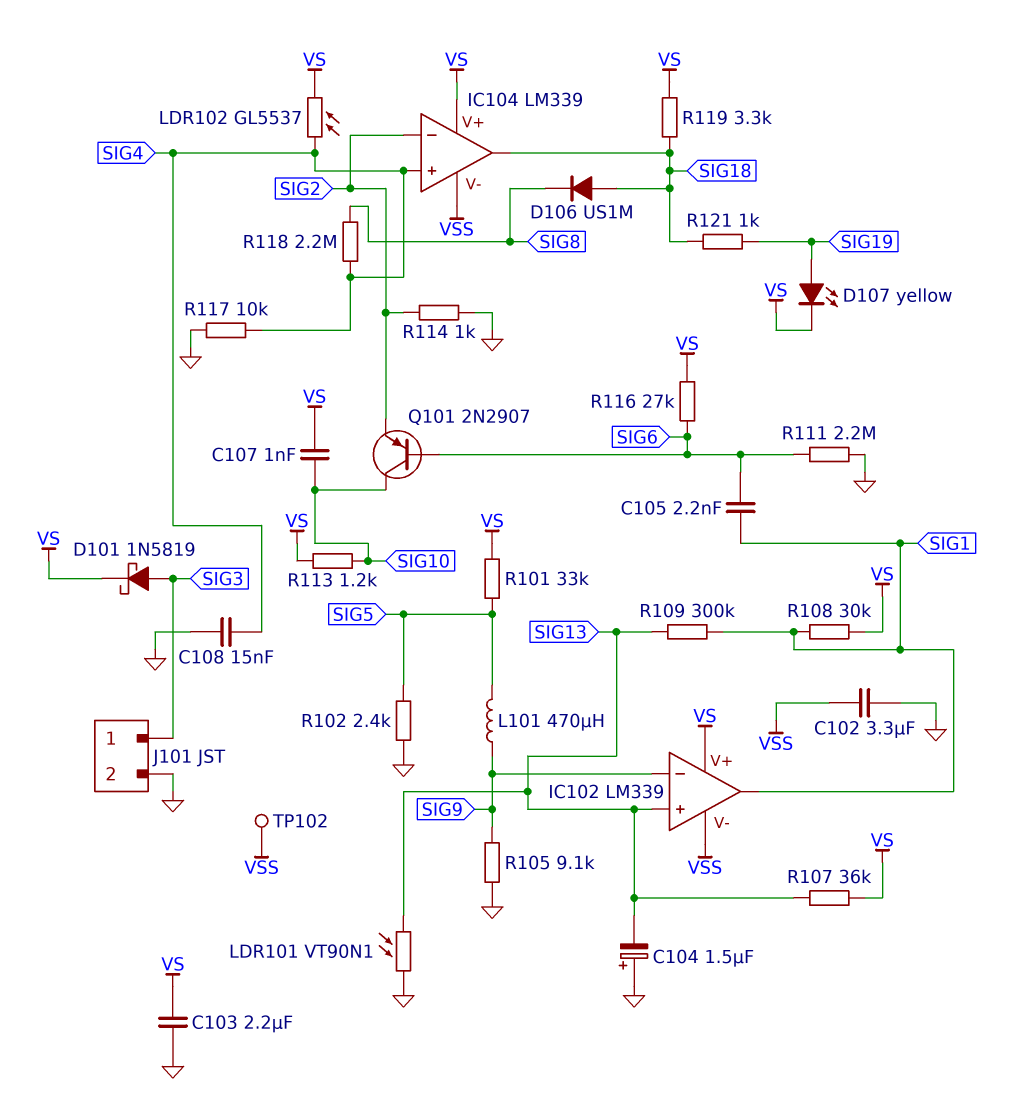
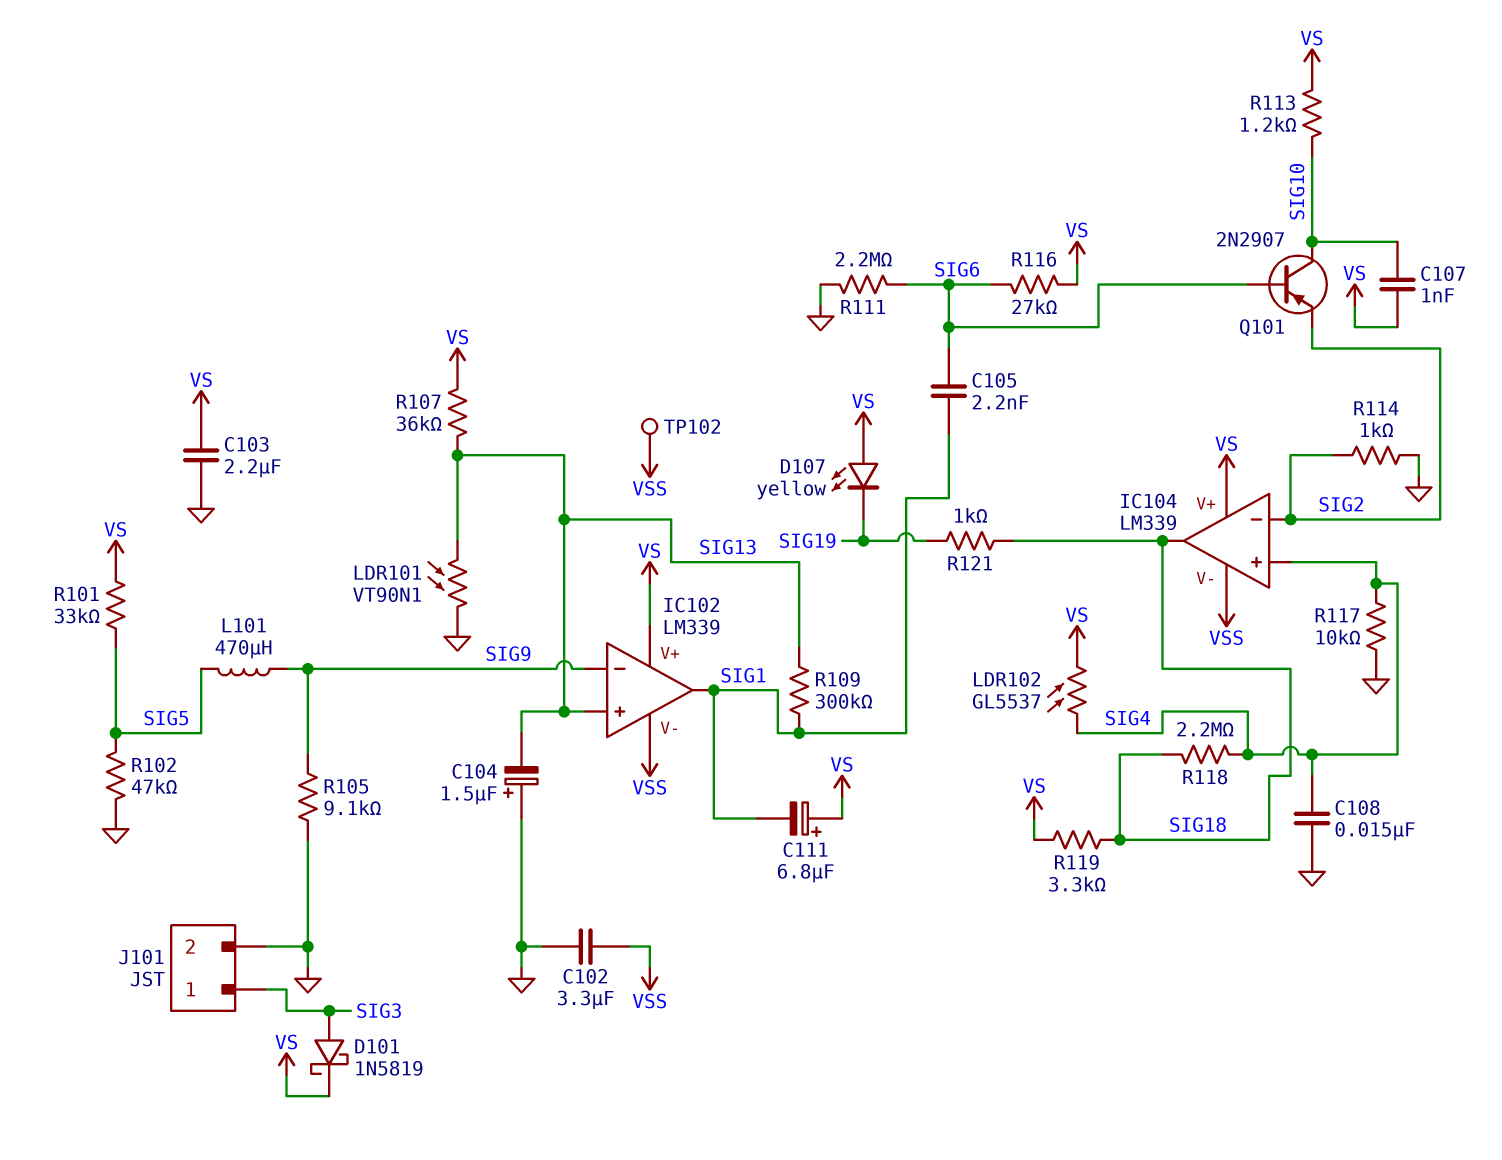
C111: none -> 6.8uF (plus VS, minus SIG1)
D106: diode US1M (A SIG18, K SIG8) -> none
D107: LED yellow (A SIG19, K VS) -> LED yellow (A VS, K SIG19)
R102: 2.4k (GND, SIG5) -> 47k (GND, SIG5)
R108: 30k (SIG1, VS) -> none
R118: 2.2M (SIG4, SIG8) -> 2.2M (SIG4, SIG18)

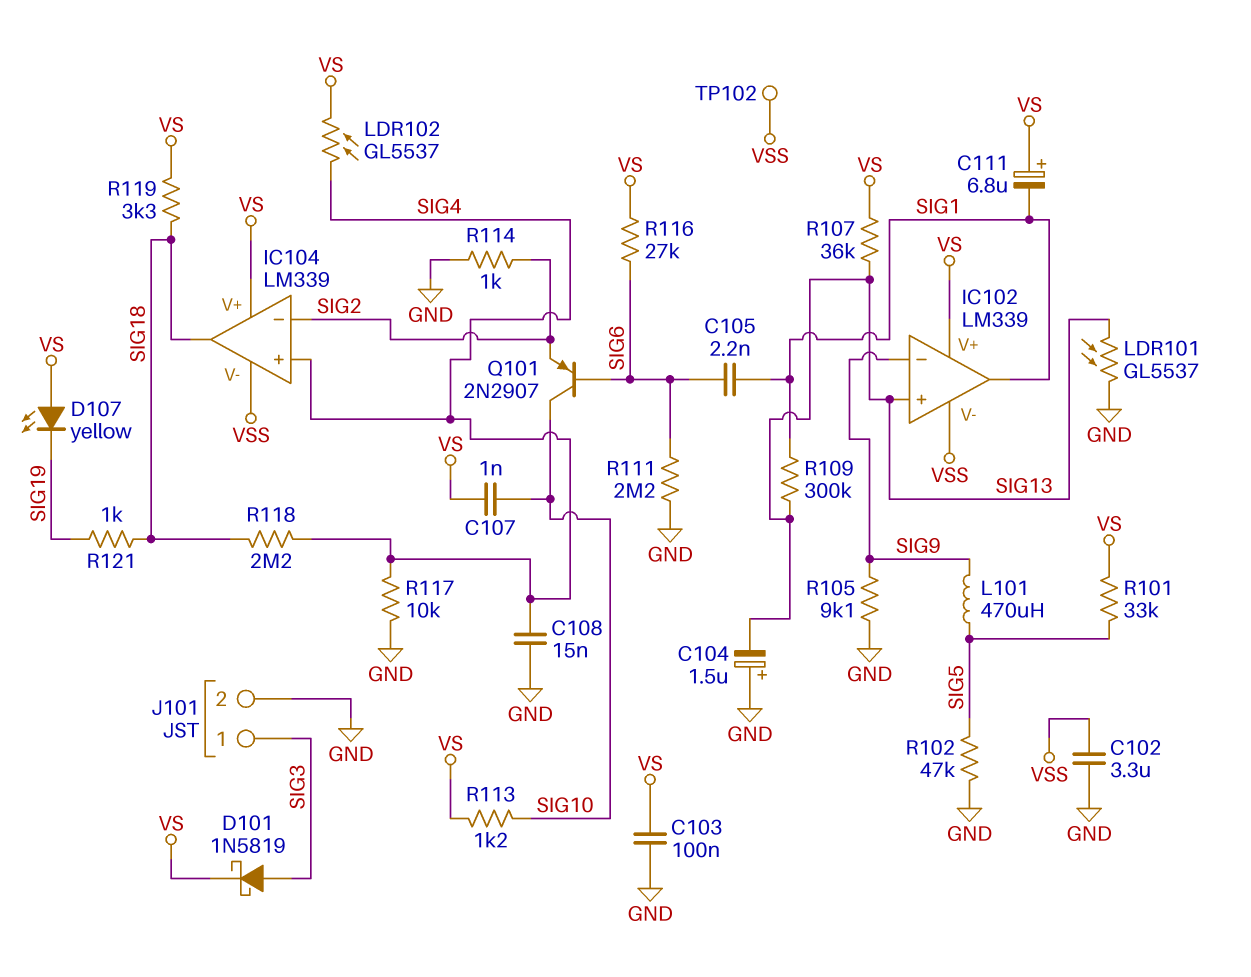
C103: 2.2uF (GND, VS) -> 100nF (GND, VS)
LDR101: VT90N1 (GND, SIG13) -> GL5537 (GND, SIG13)

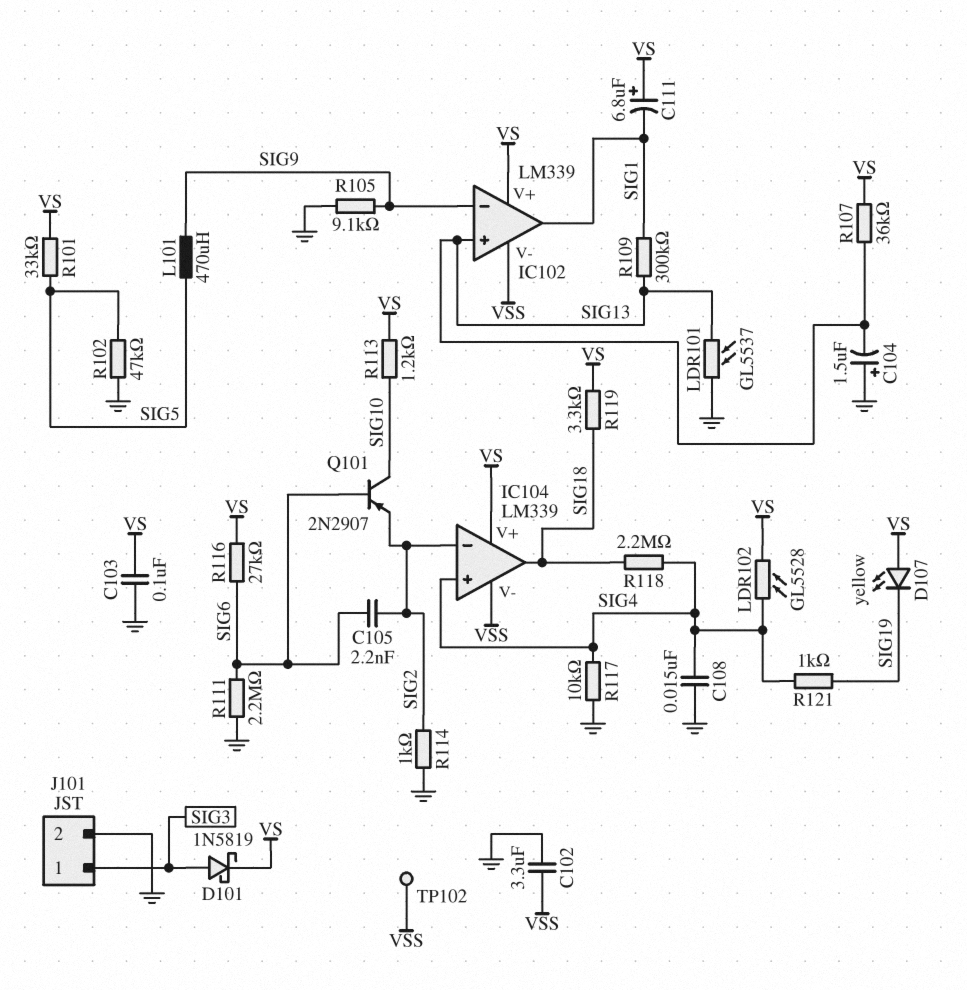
C105: 2.2nF (SIG1, SIG6) -> 2.2nF (SIG2, SIG6)
C107: 1nF (SIG10, VS) -> none
LDR102: GL5537 (SIG4, VS) -> GL5528 (SIG4, VS)
R121: 1k (SIG18, SIG19) -> 1k (SIG4, SIG19)

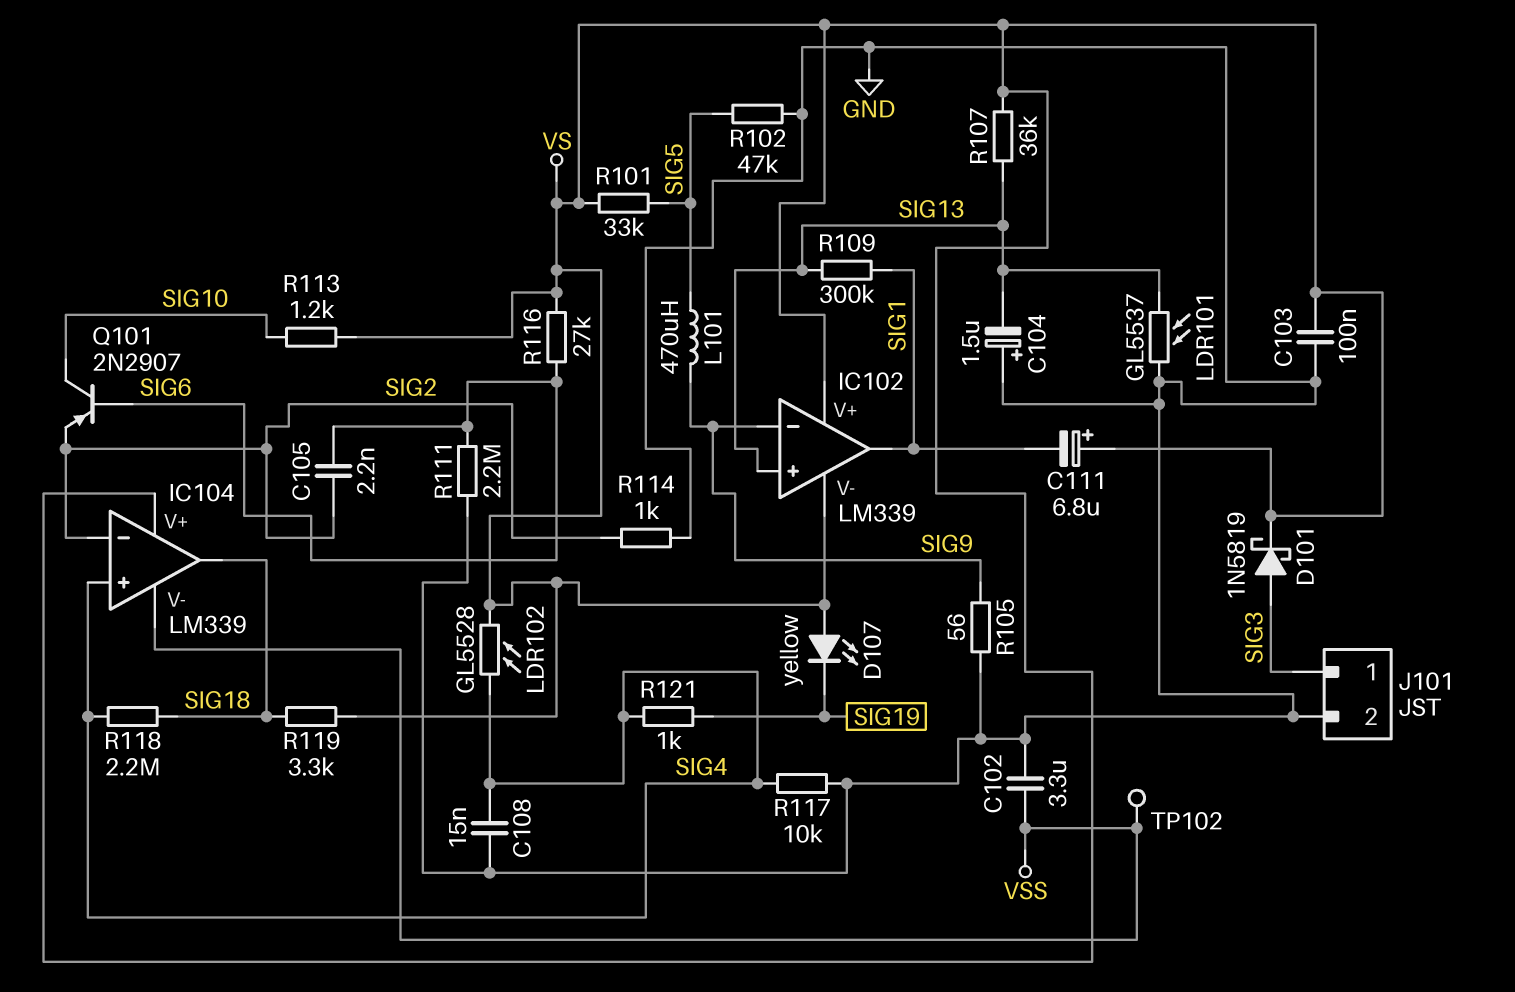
IC102 pin V-: VSS -> VS
R105: 9.1k (GND, SIG9) -> 56 (GND, SIG9)

